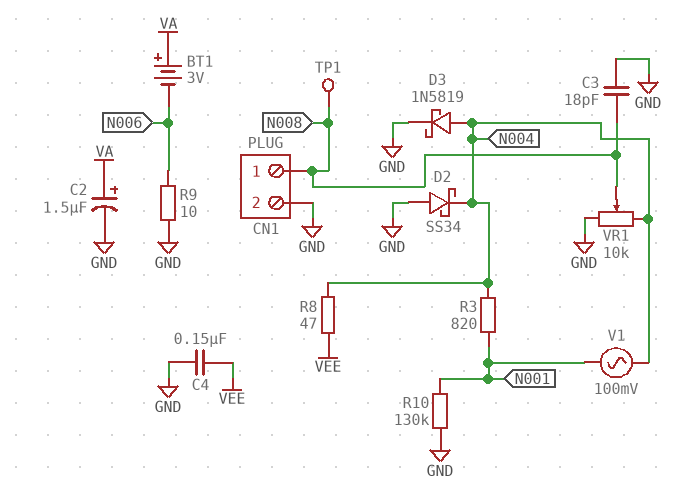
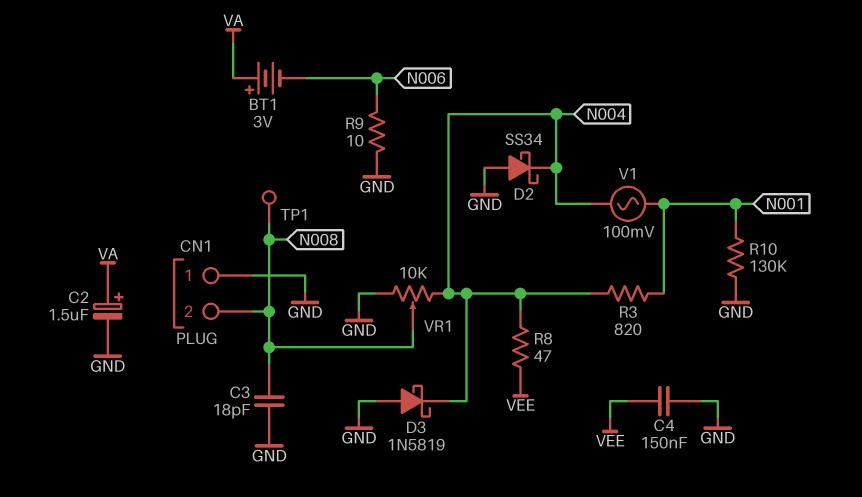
CN1 pin 1: N008 -> GND
CN1 pin 2: GND -> N008
D3: schottky 1N5819 (A N004, K GND) -> schottky 1N5819 (A GND, K N004)

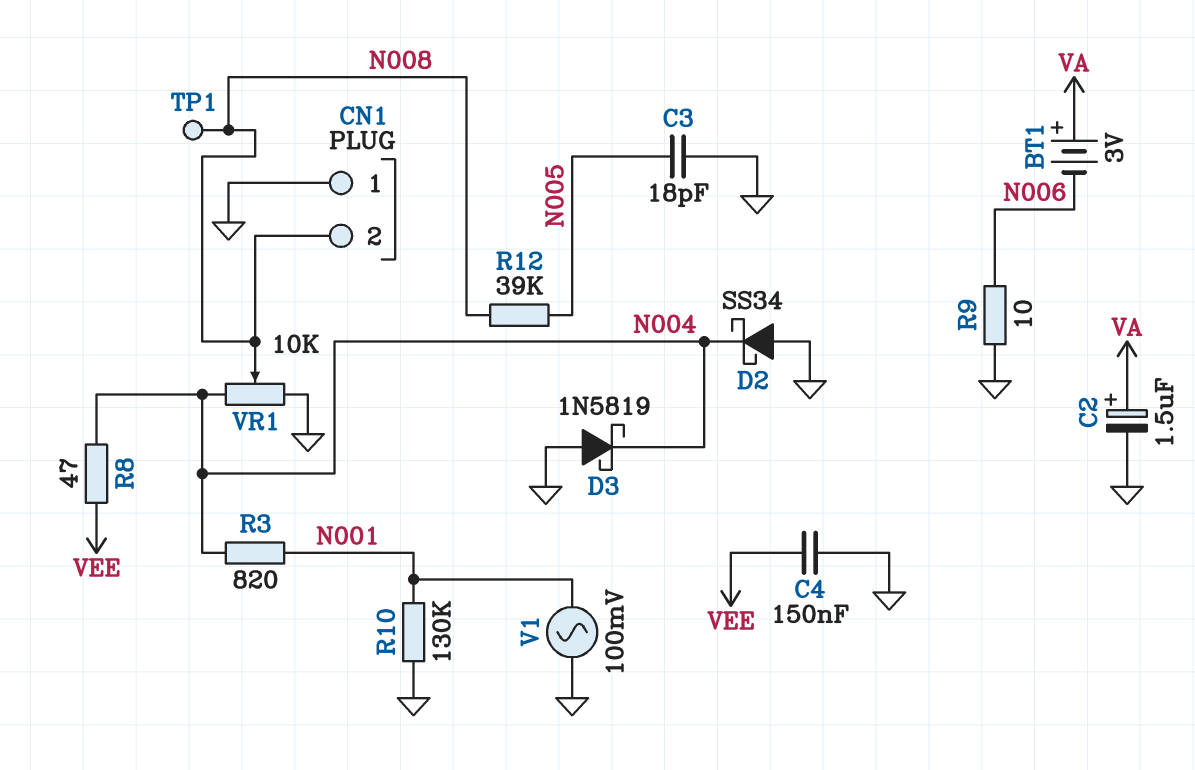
C3: 18pF (GND, N008) -> 18pF (GND, N005)
R12: none -> 39k (N005, N008)
V1: AC 100mV (N001, N004) -> AC 100mV (GND, N001)

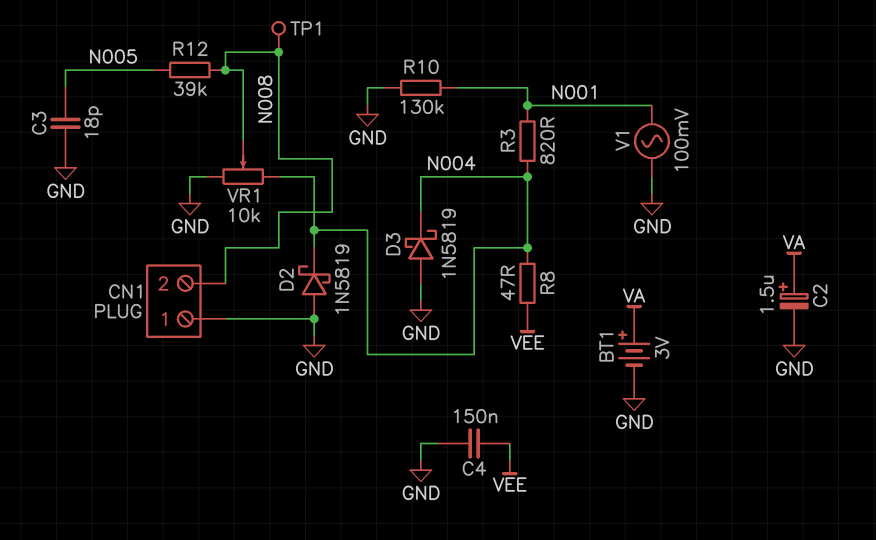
BT1: 3V (plus VA, minus N006) -> 3V (plus VA, minus GND)
D2: schottky SS34 (A GND, K N004) -> schottky 1N5819 (A GND, K N004)
R9: 10 (GND, N006) -> none

